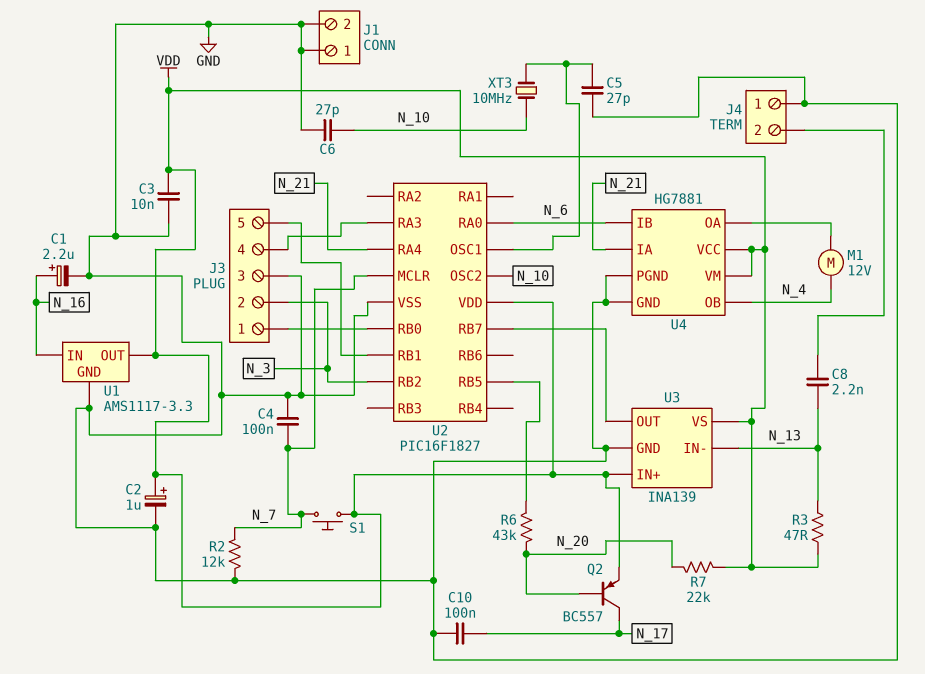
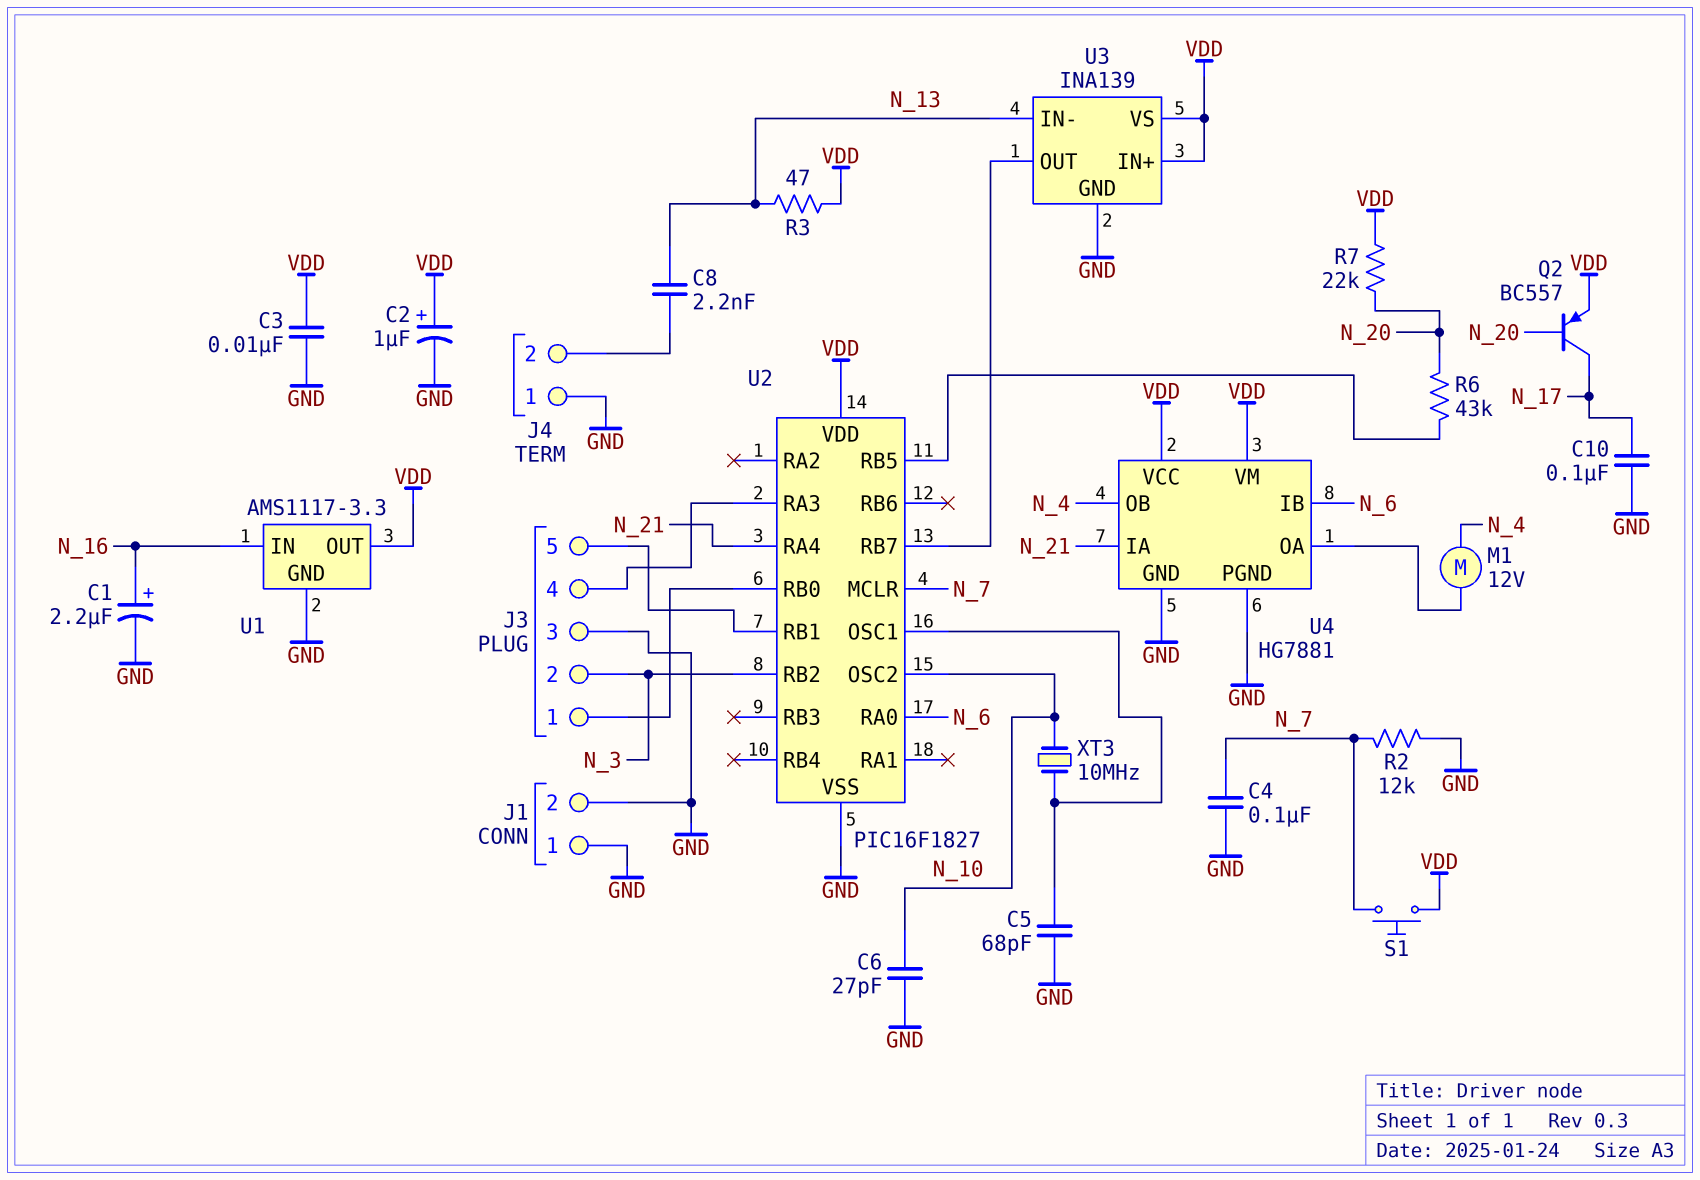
C5: 27pF (GND, U2/OSC1) -> 68pF (GND, U2/OSC1)

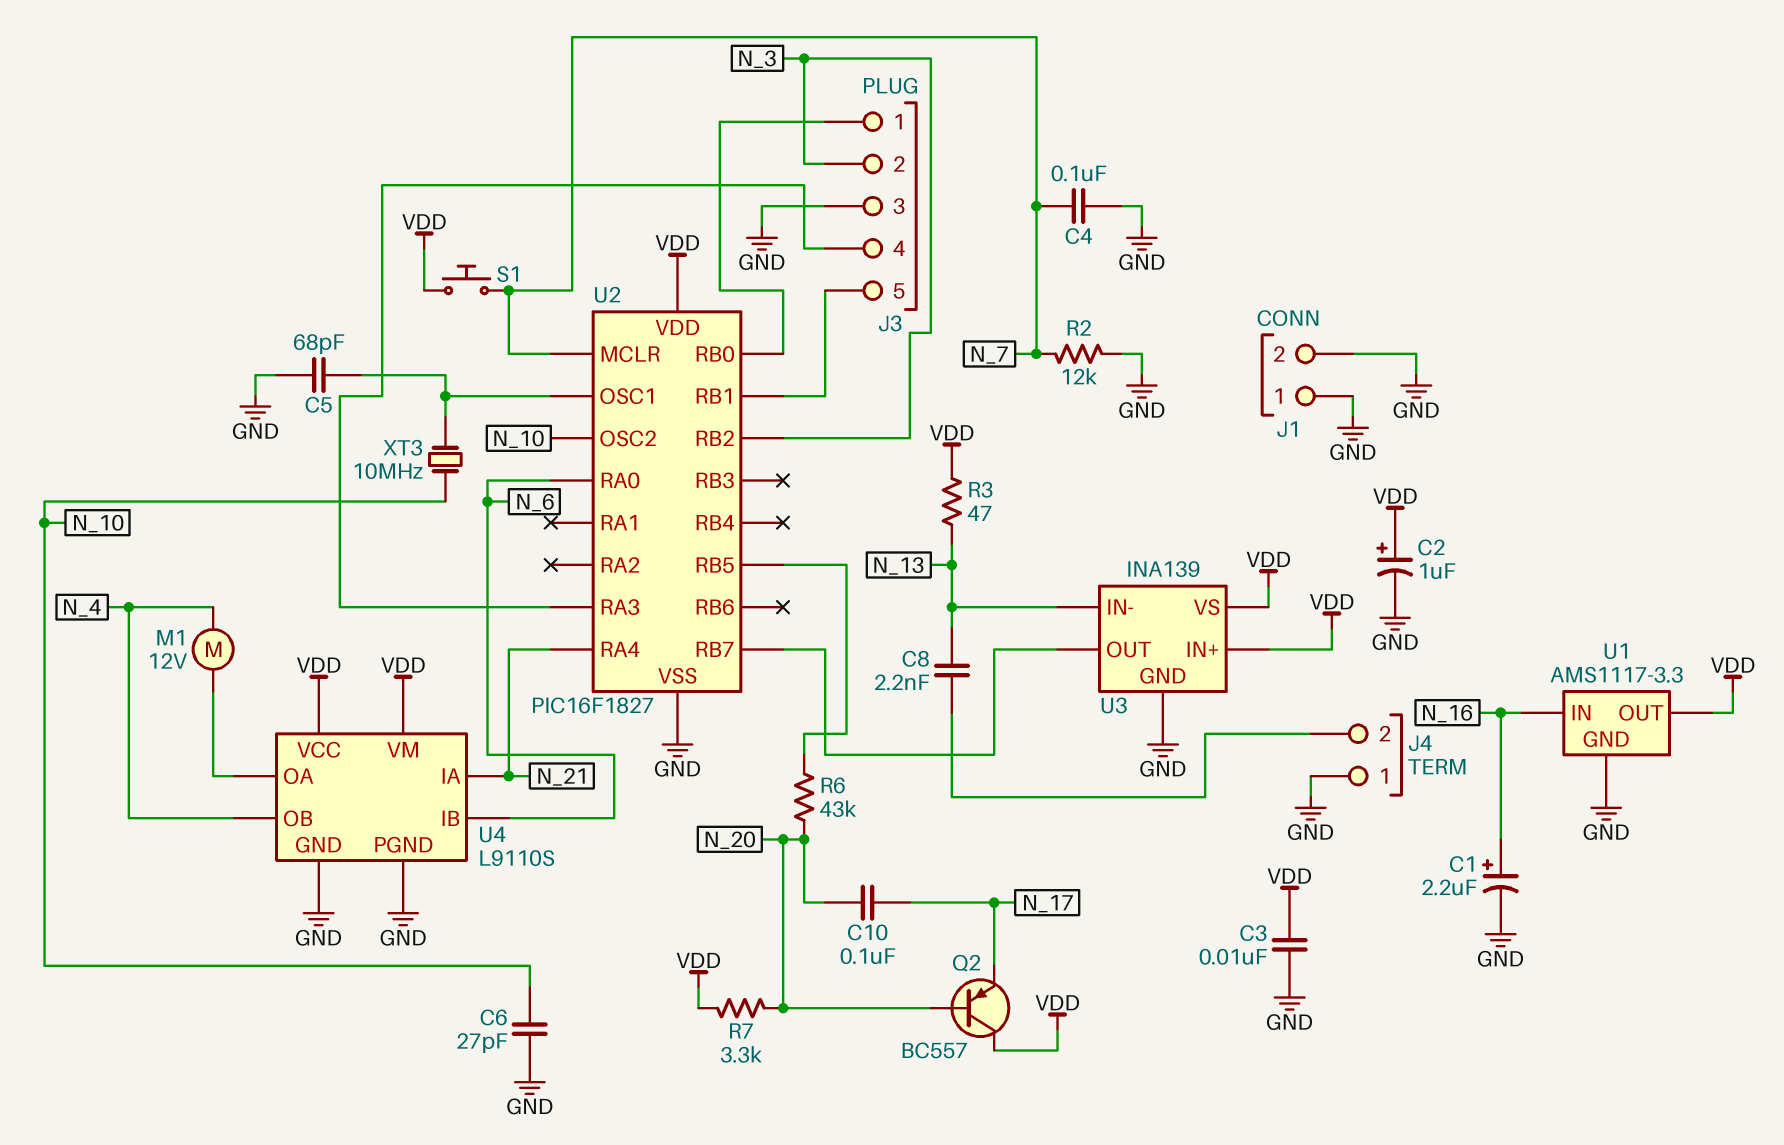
C10: 100nF (GND, N_17) -> 100nF (N_17, N_20)
Q2: PNP BC557 (B N_20, C N_17, E VDD) -> PNP BC557 (B N_20, C VDD, E N_17)
R7: 22k (N_20, VDD) -> 3.3k (N_20, VDD)
U4: HG7881 -> L9110S

